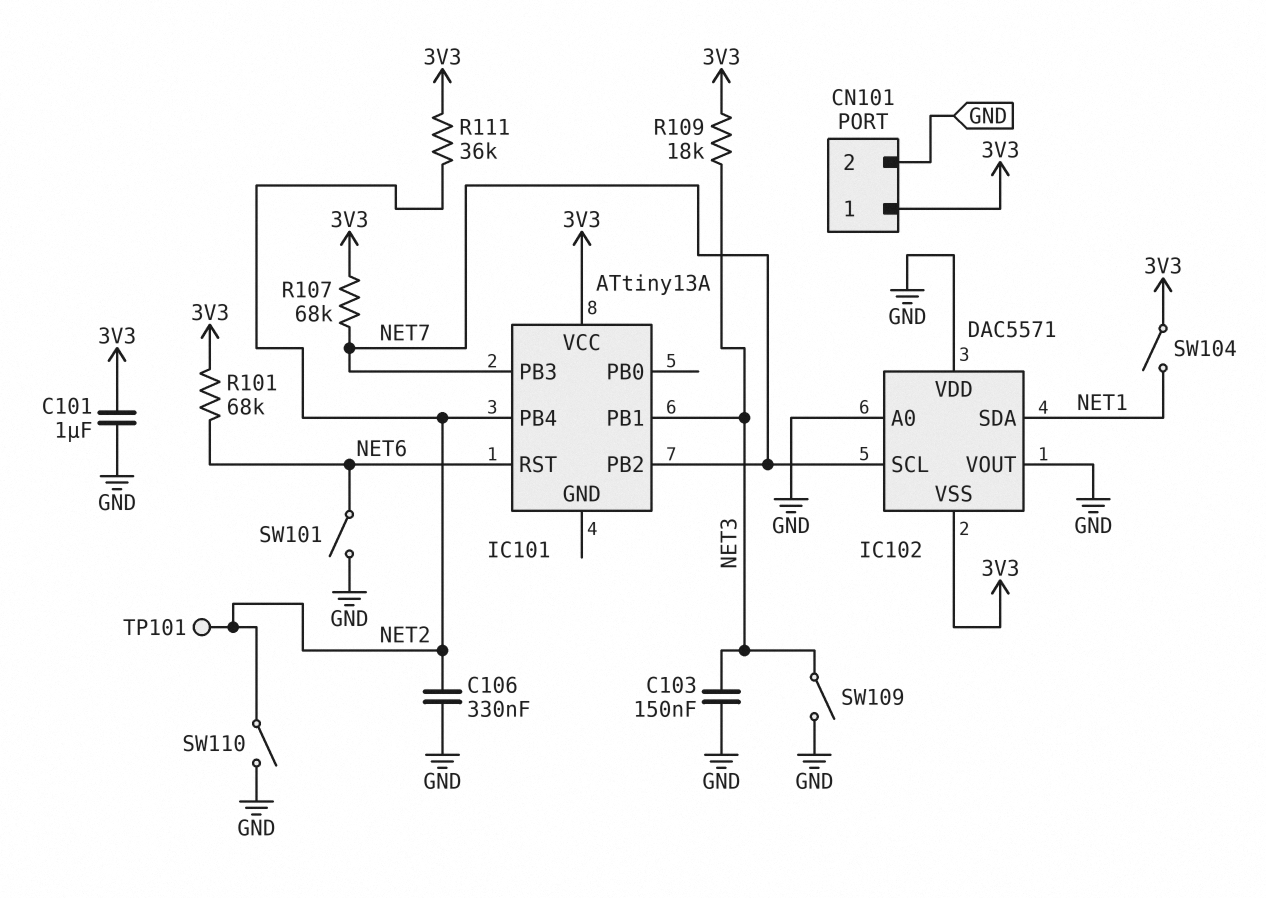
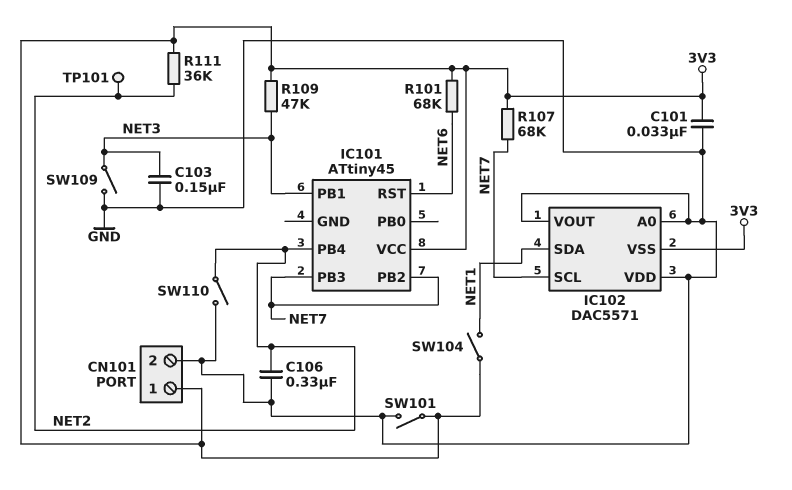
C101: 1uF (3V3, GND) -> 33nF (3V3, GND)
IC101: ATtiny13A -> ATtiny45
R109: 18k (3V3, NET3) -> 47k (3V3, NET3)
SW101: switch (GND, NET6) -> switch (3V3, GND)

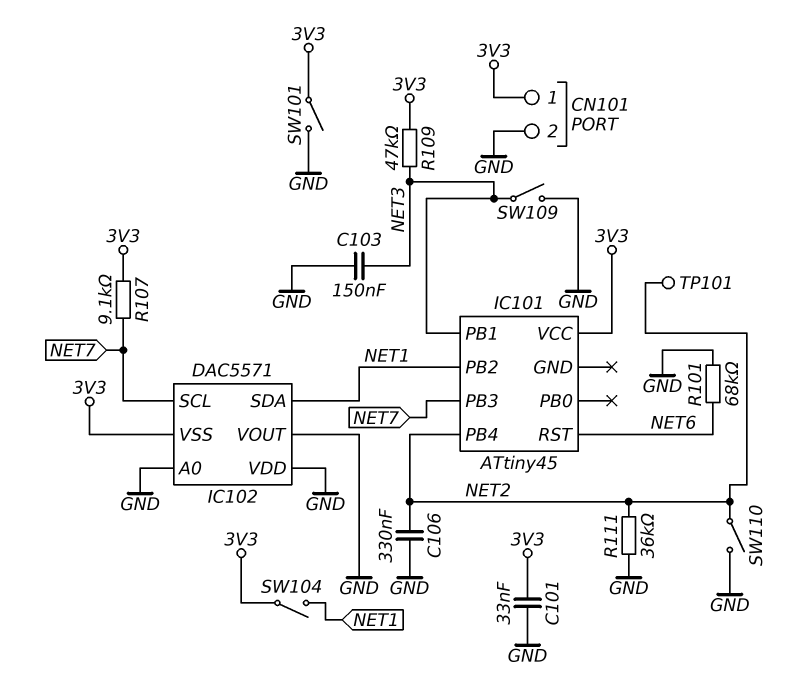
IC101 pin PB2: NET7 -> NET1
R101: 68k (3V3, NET6) -> 68k (GND, NET6)
R107: 68k (3V3, NET7) -> 9.1k (3V3, NET7)
R111: 36k (3V3, NET2) -> 36k (GND, NET2)

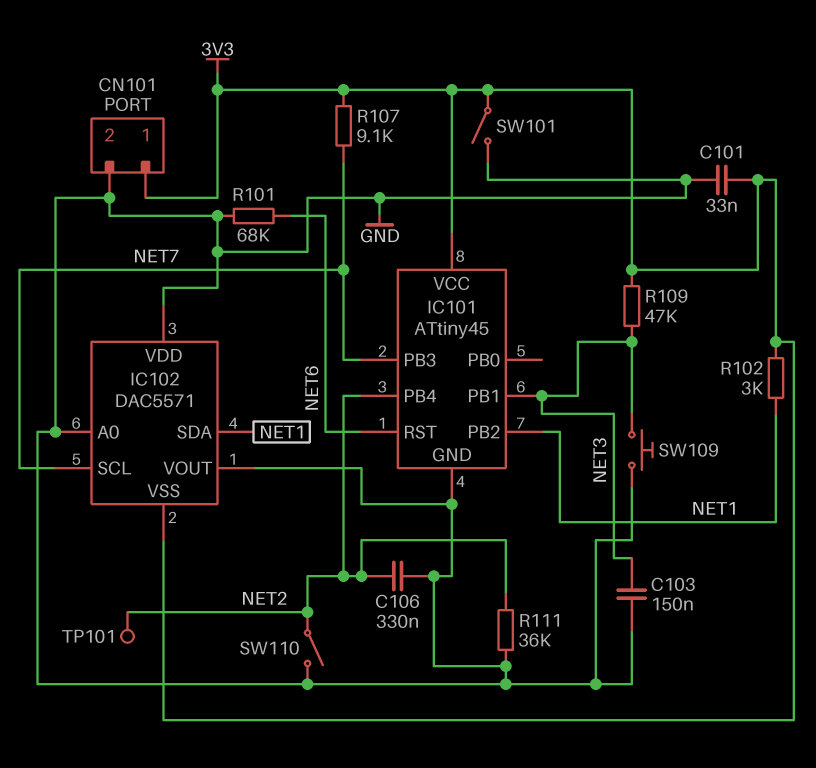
IC101 pin GND: none -> GND
R102: none -> 3k (3V3, NET1)
SW104: switch (3V3, NET1) -> none
SW109: switch (GND, NET3) -> button (GND, NET3)

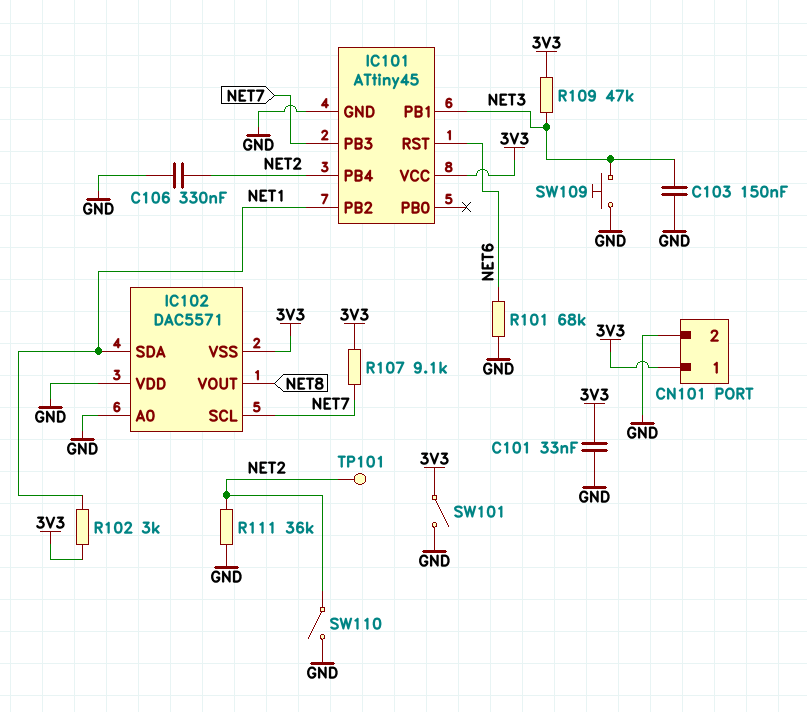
IC102 pin VOUT: GND -> NET8

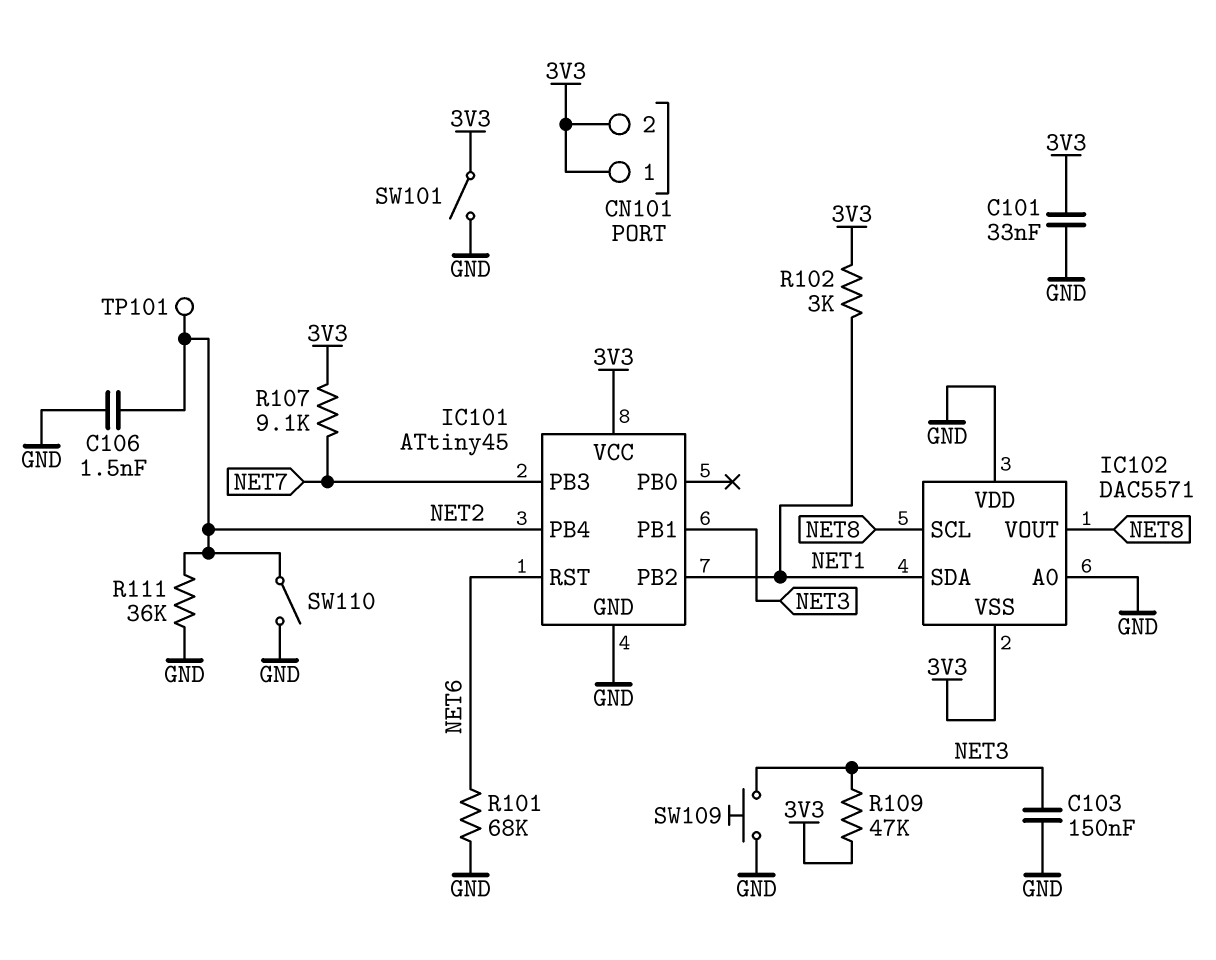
C106: 330nF (GND, NET2) -> 1.5nF (GND, NET2)
CN101 pin 2: GND -> 3V3
IC102 pin SCL: NET7 -> NET8

